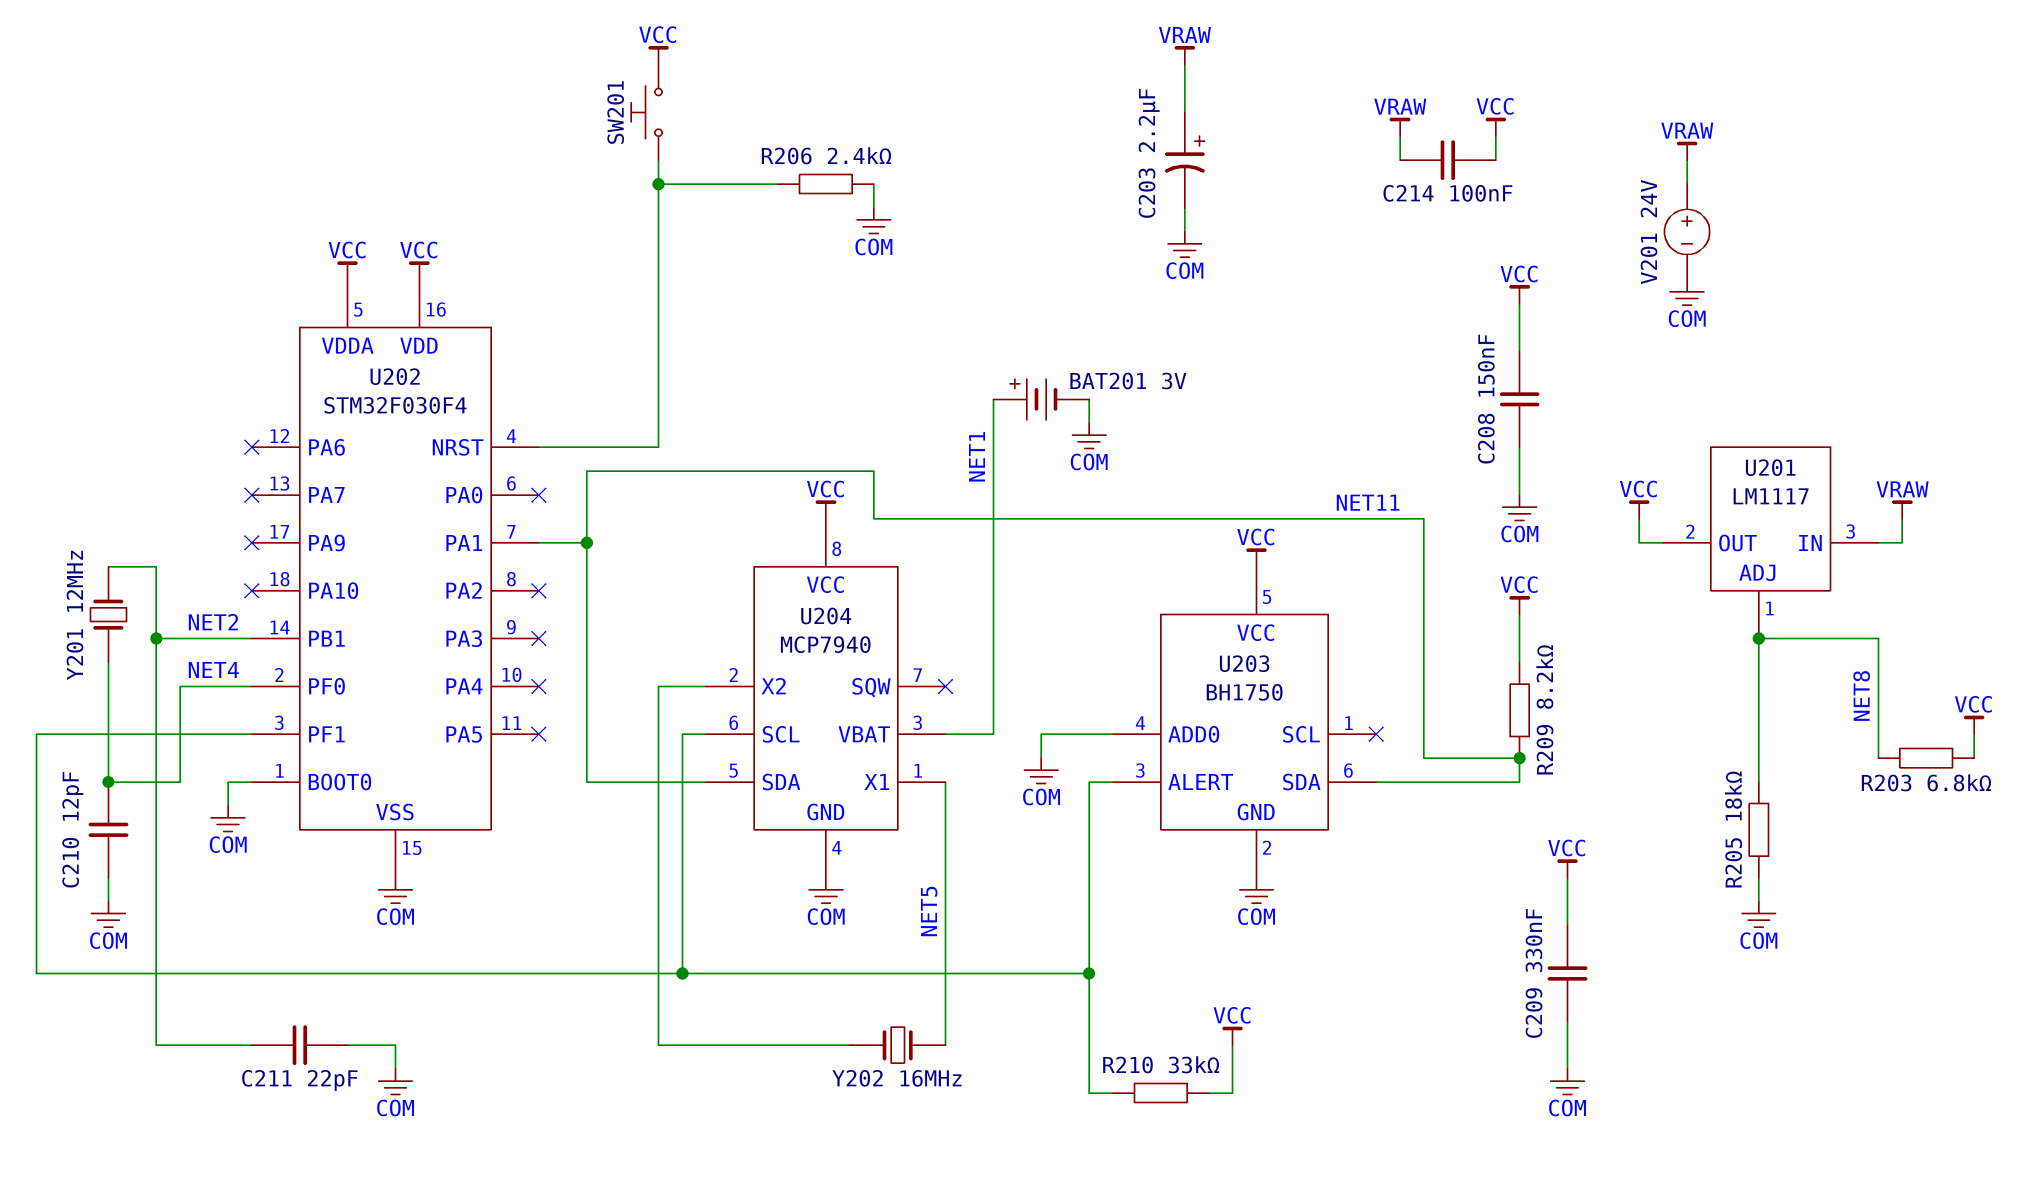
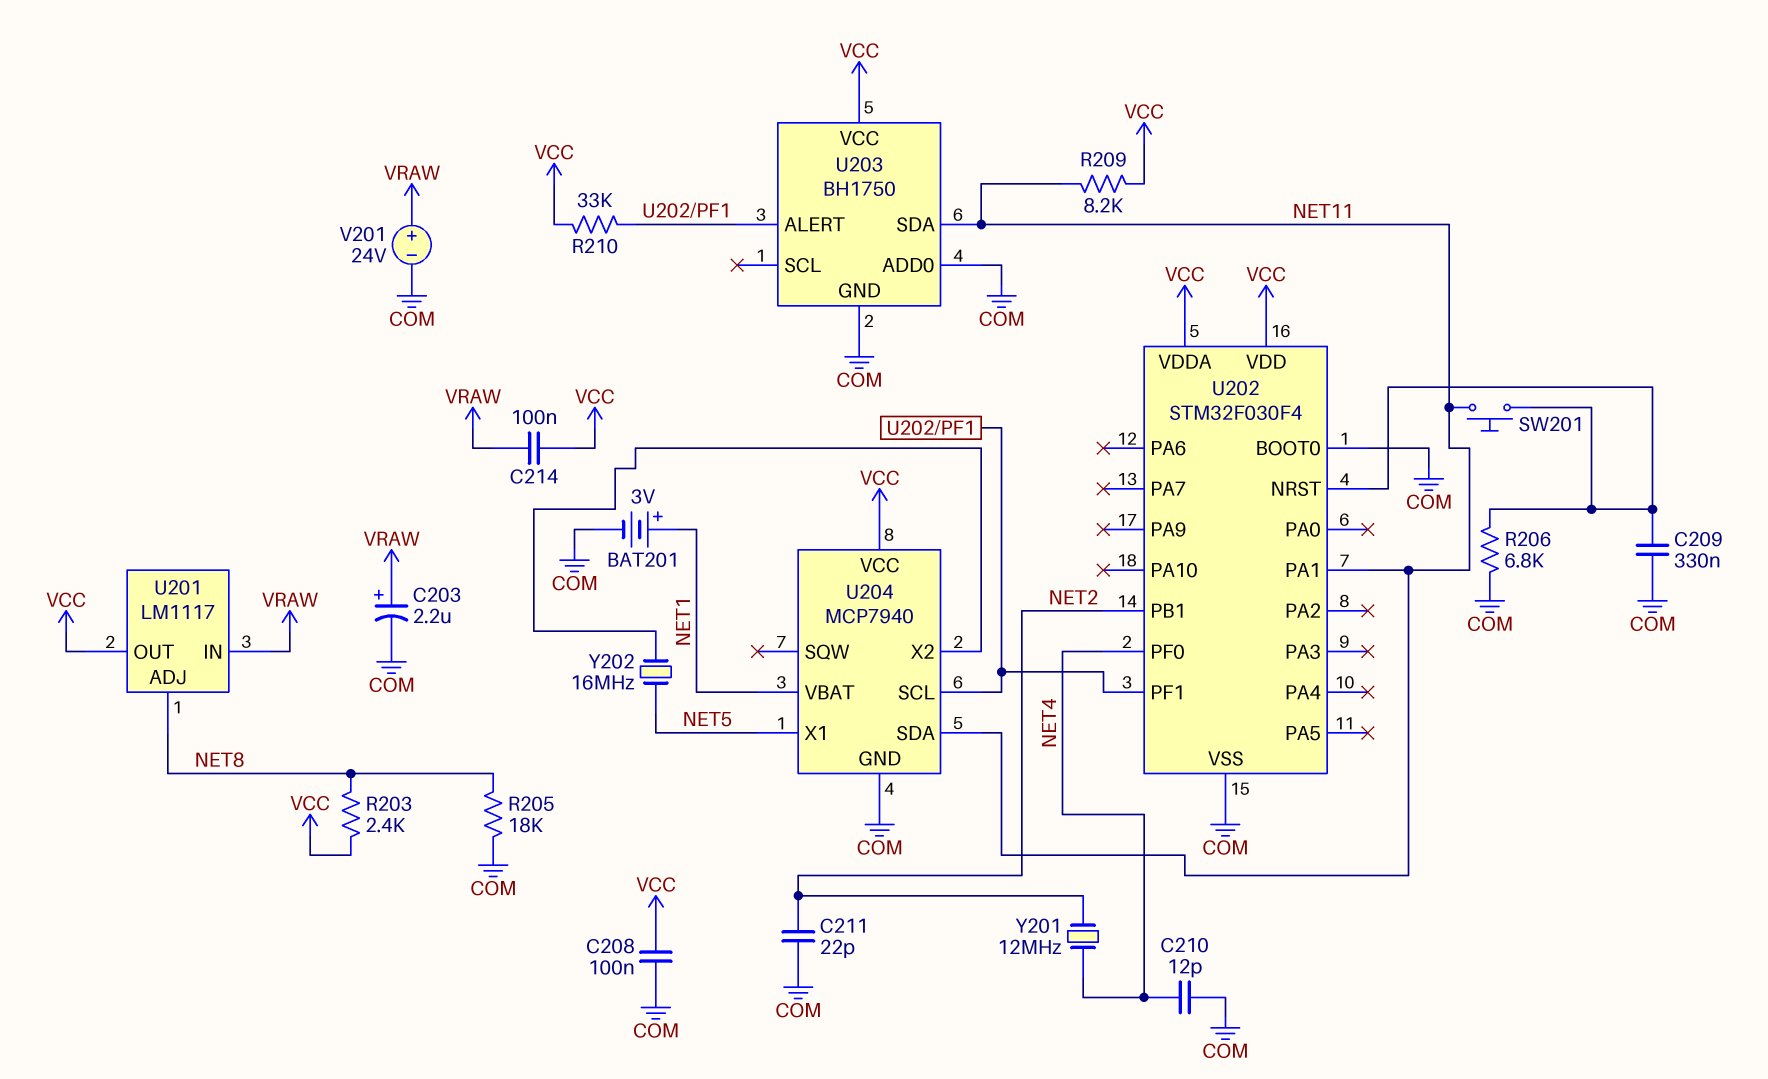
C208: 150nF (COM, VCC) -> 100nF (COM, VCC)
C209: 330nF (COM, VCC) -> 330nF (COM, U202/NRST)
R203: 6.8k (NET8, VCC) -> 2.4k (NET8, VCC)
R206: 2.4k (COM, U202/NRST) -> 6.8k (COM, U202/NRST)
SW201: button (U202/NRST, VCC) -> button (NET11, U202/NRST)

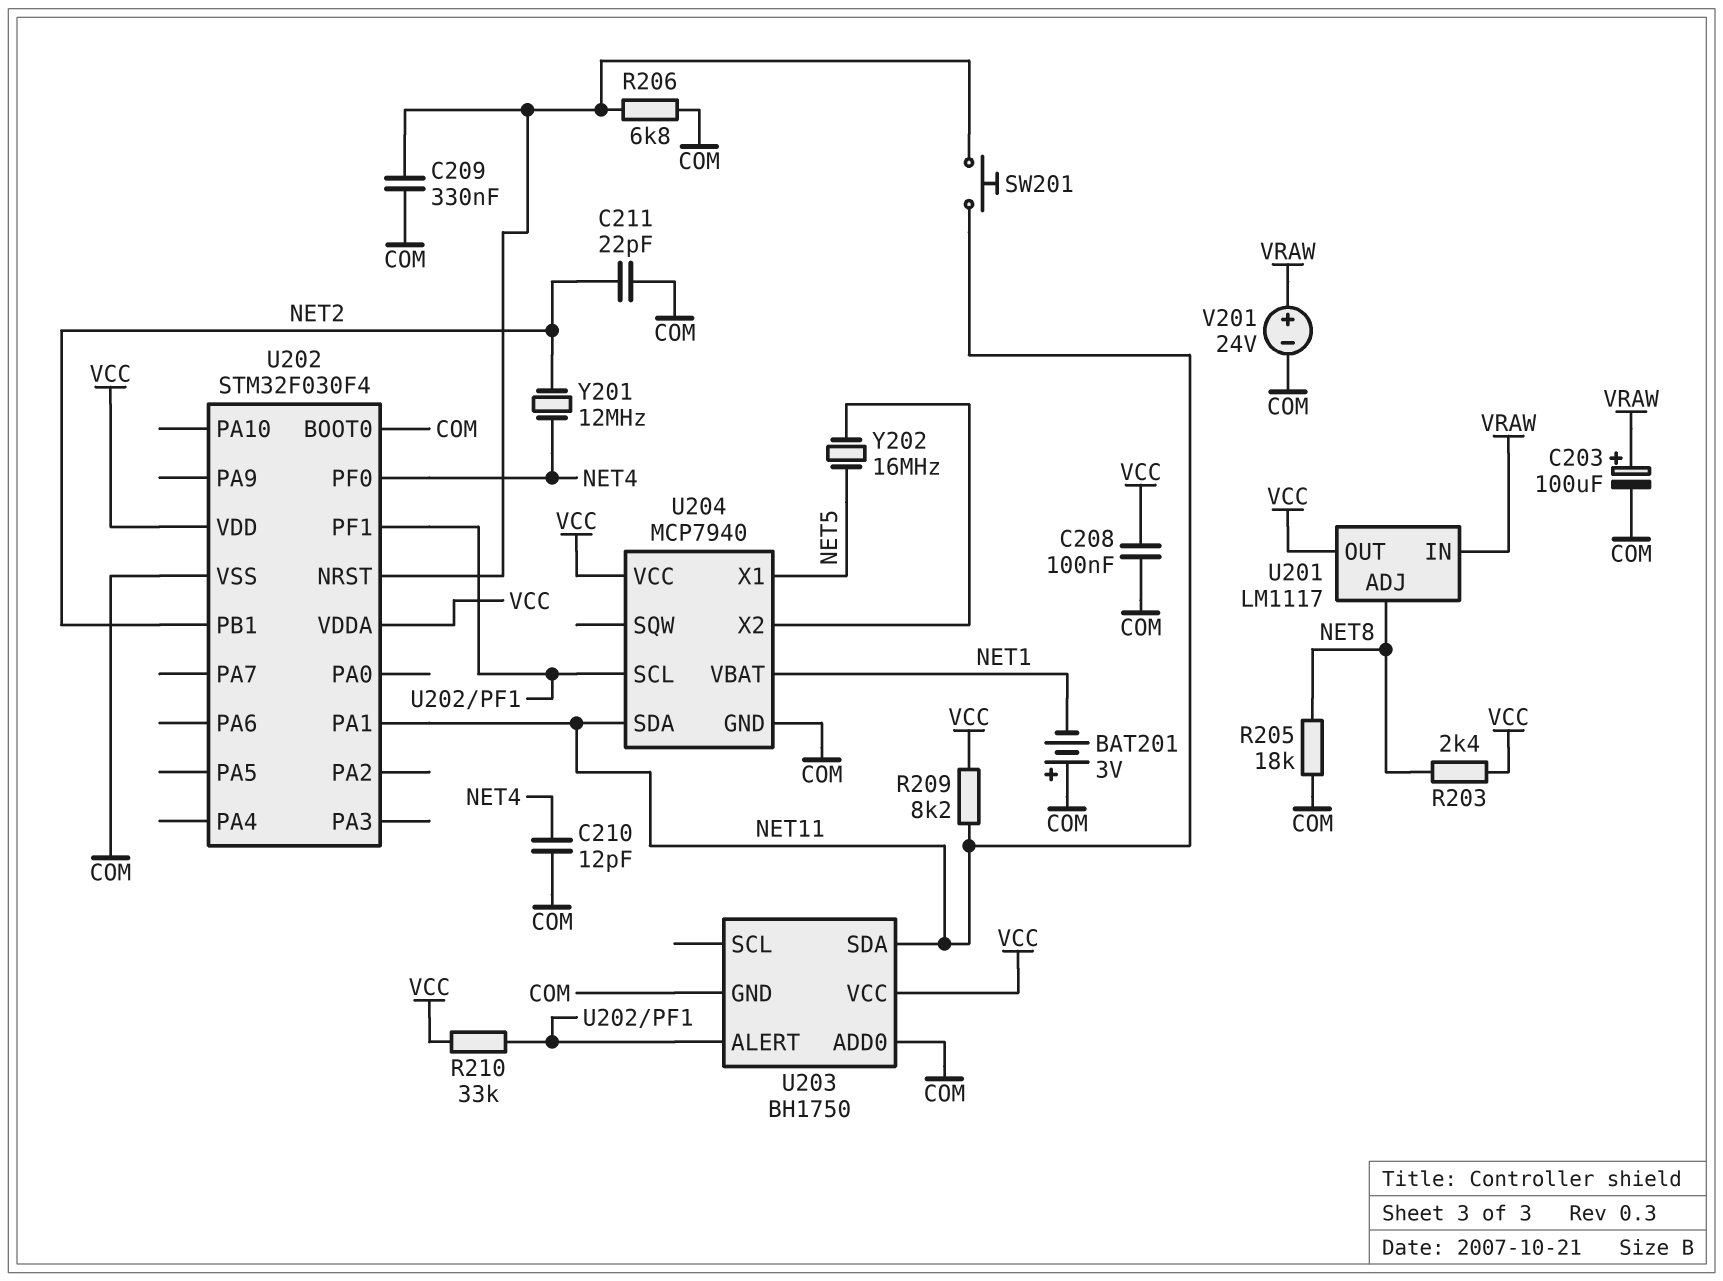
BAT201: 3V (plus NET1, minus COM) -> 3V (plus COM, minus NET1)
C203: 2.2uF (plus VRAW, minus COM) -> 100uF (plus VRAW, minus COM)
C214: 100nF (VCC, VRAW) -> none

